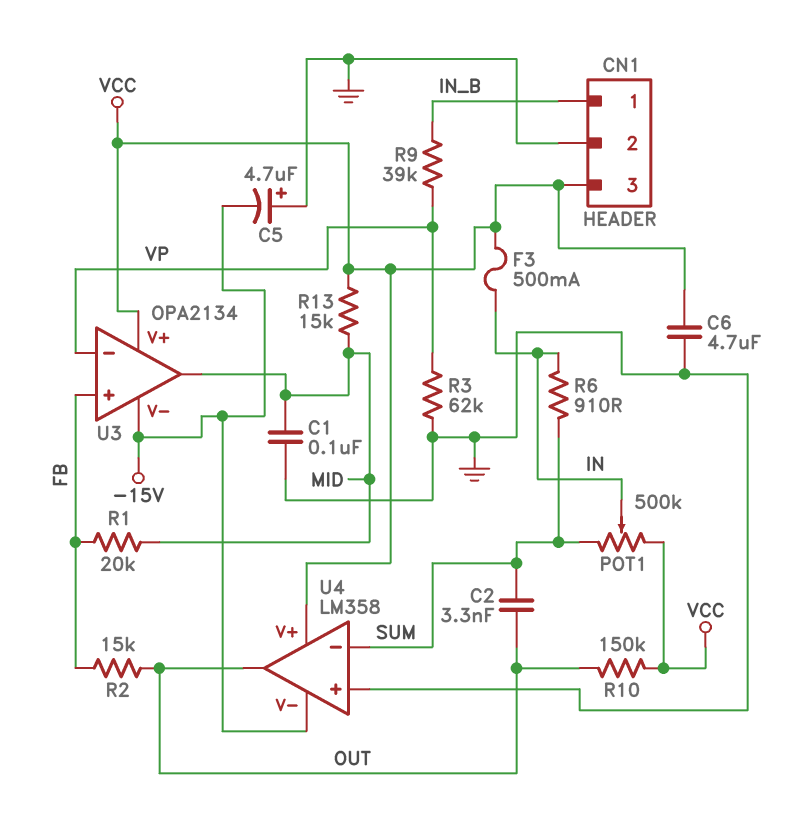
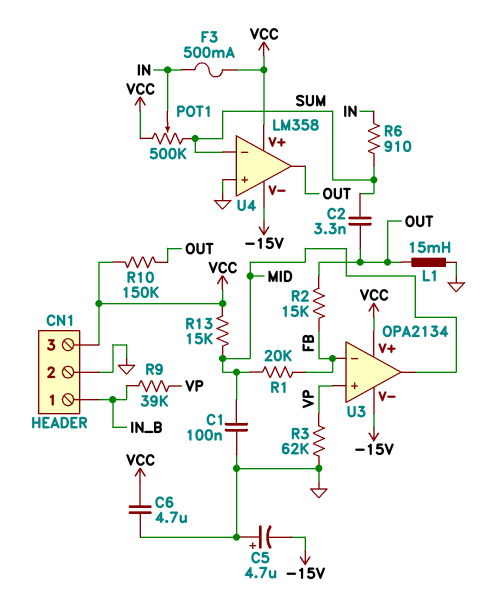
L1: none -> 15mH (GND, OUT)
U3 pin in+: FB -> VP
U3 pin in-: VP -> FB

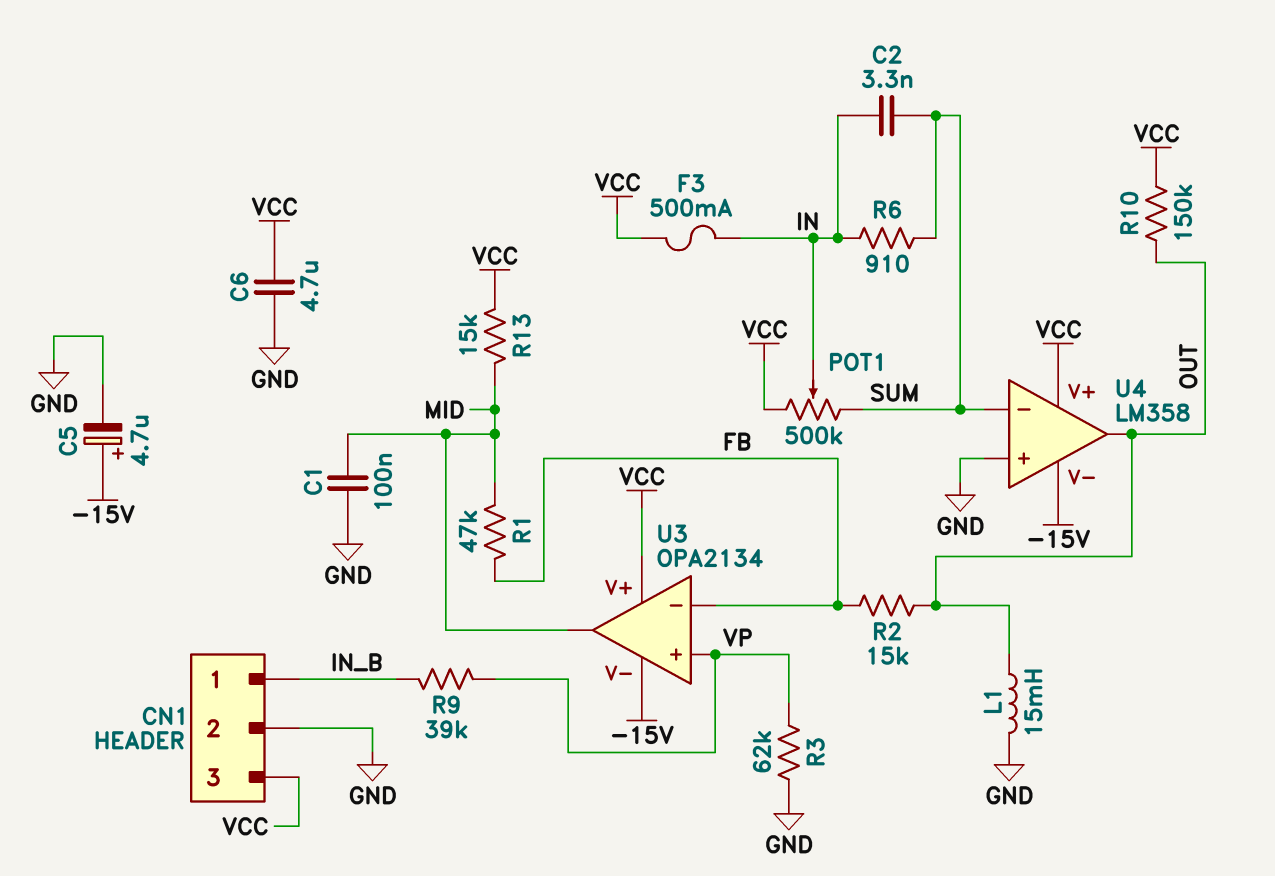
C2: 3.3nF (OUT, SUM) -> 3.3nF (IN, SUM)
C5: 4.7uF (plus GND, minus -15V) -> 4.7uF (plus -15V, minus GND)
R1: 20k (FB, MID) -> 47k (FB, MID)

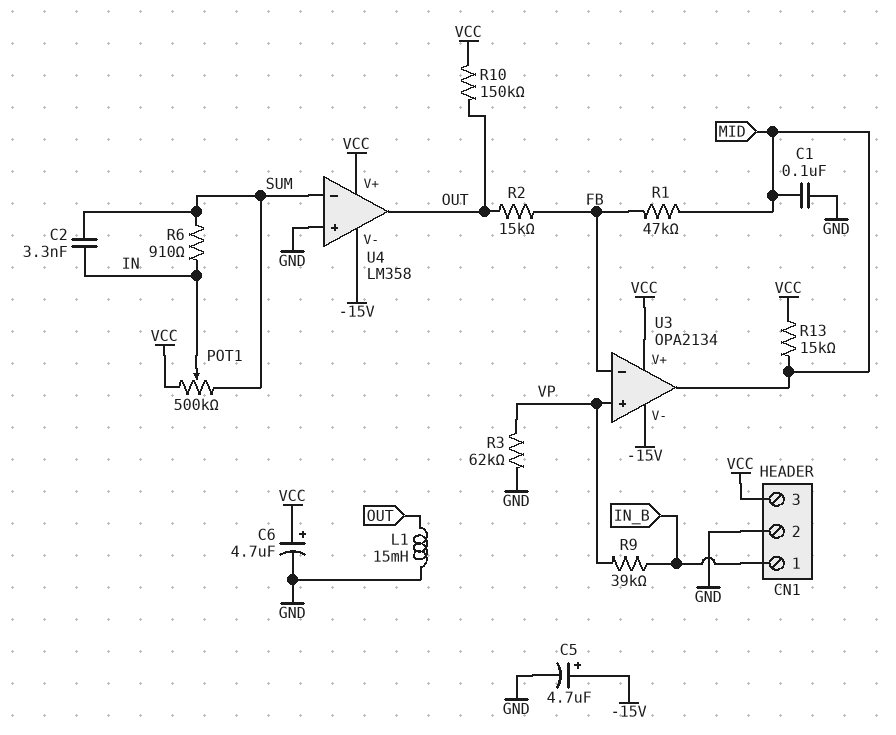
C6: 4.7uF (GND, VCC) -> 4.7uF (plus VCC, minus GND)
F3: 500mA (IN, VCC) -> none

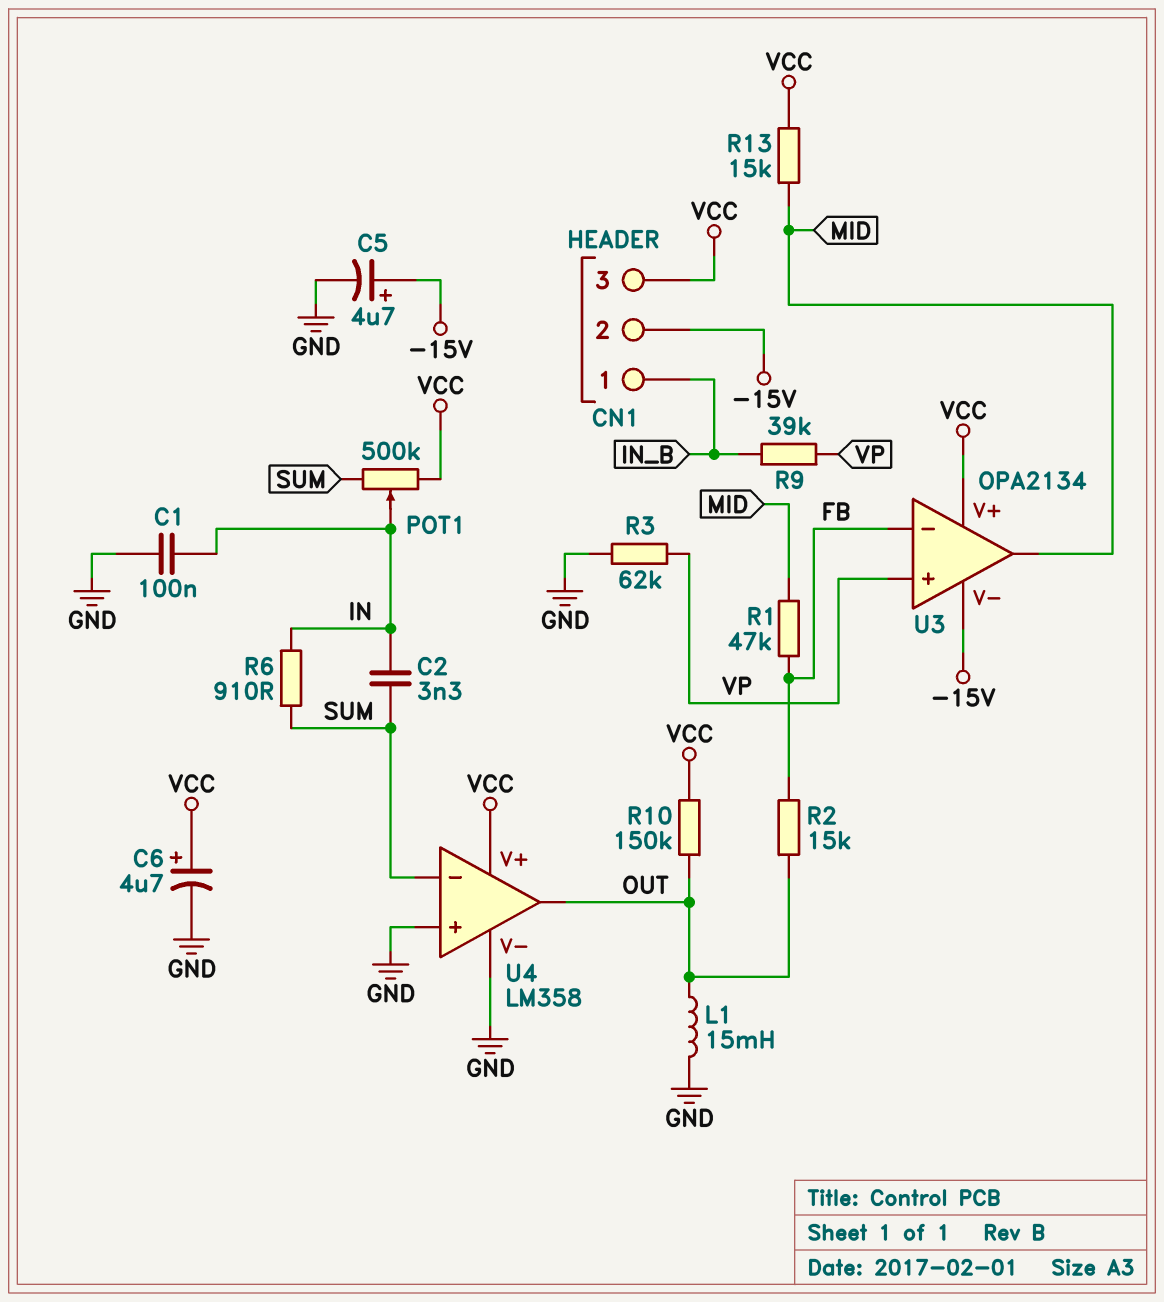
C1: 100nF (GND, MID) -> 100nF (GND, IN)
CN1 pin 2: GND -> -15V
U4 pin V-: -15V -> GND

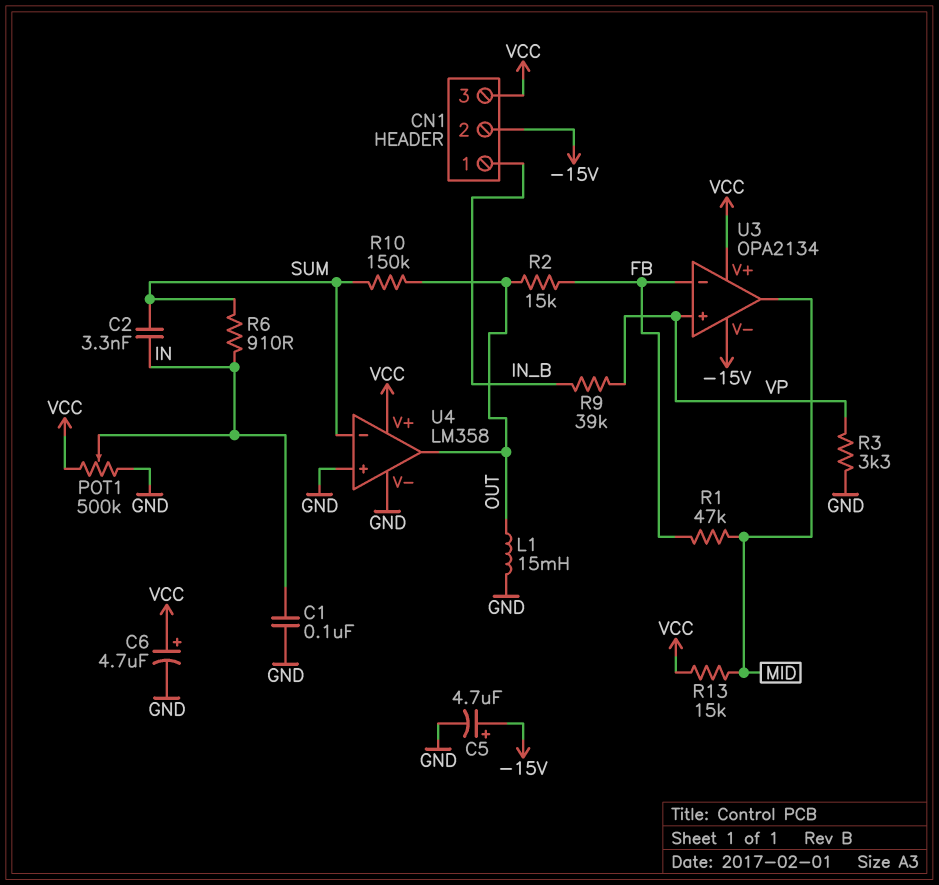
POT1: 500k (SUM, VCC, wiper IN) -> 500k (GND, VCC, wiper IN)
R3: 62k (GND, VP) -> 3.3k (GND, VP)
R10: 150k (OUT, VCC) -> 150k (OUT, SUM)

